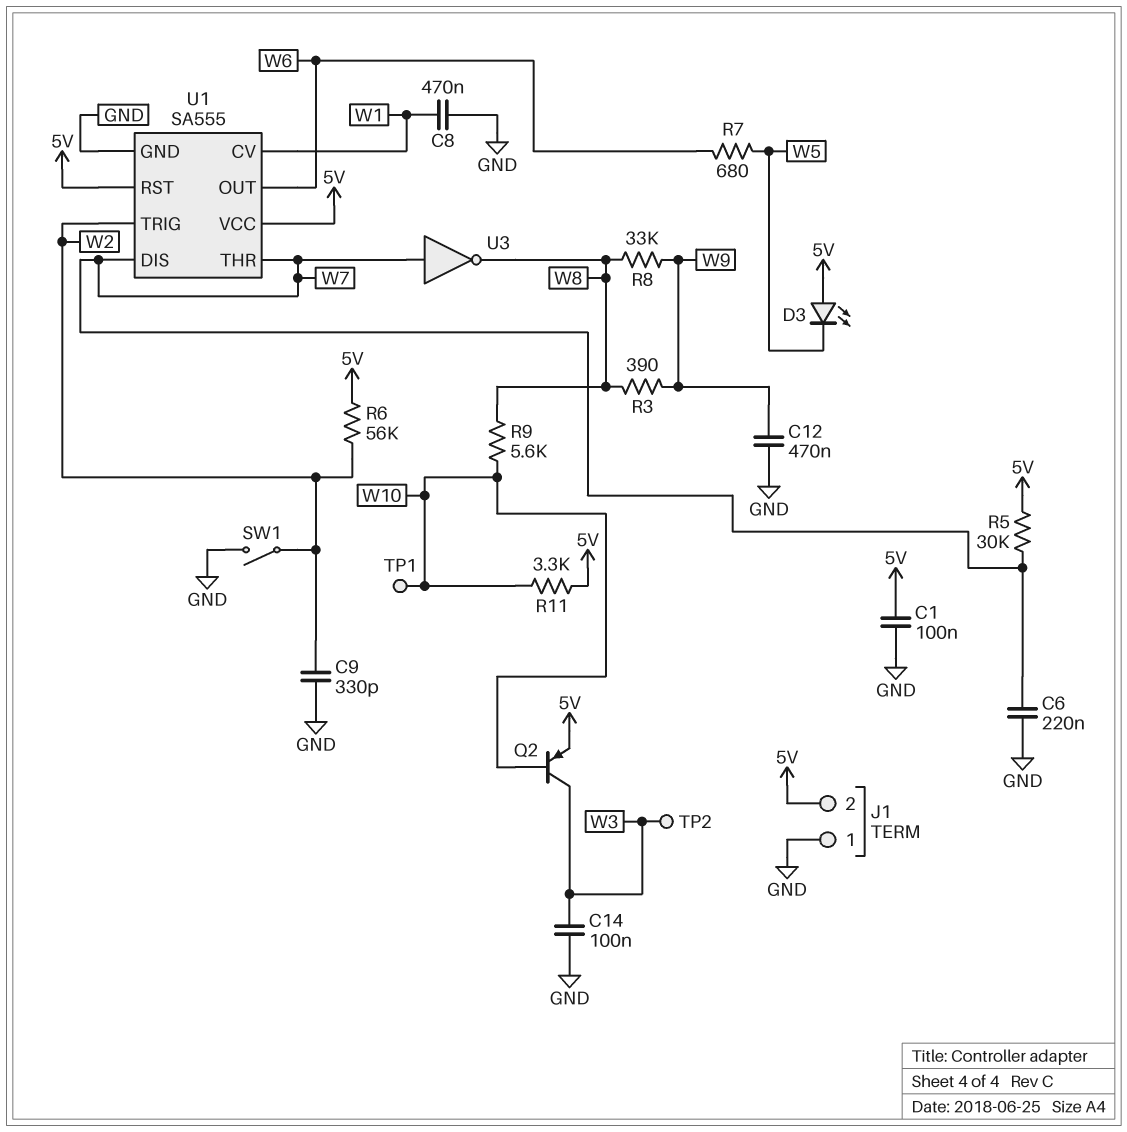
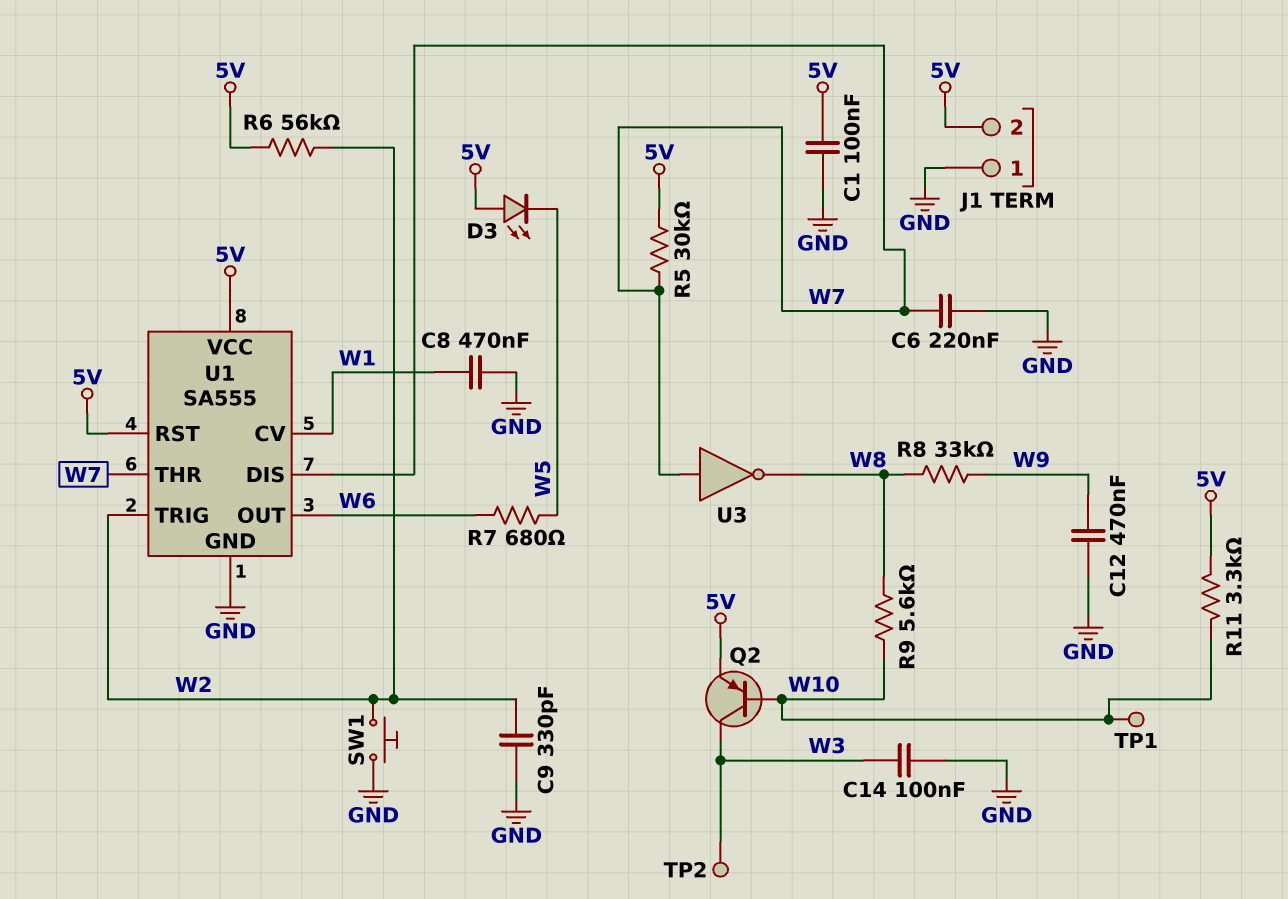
R3: 390 (W8, W9) -> none
SW1: switch (GND, W2) -> button (GND, W2)

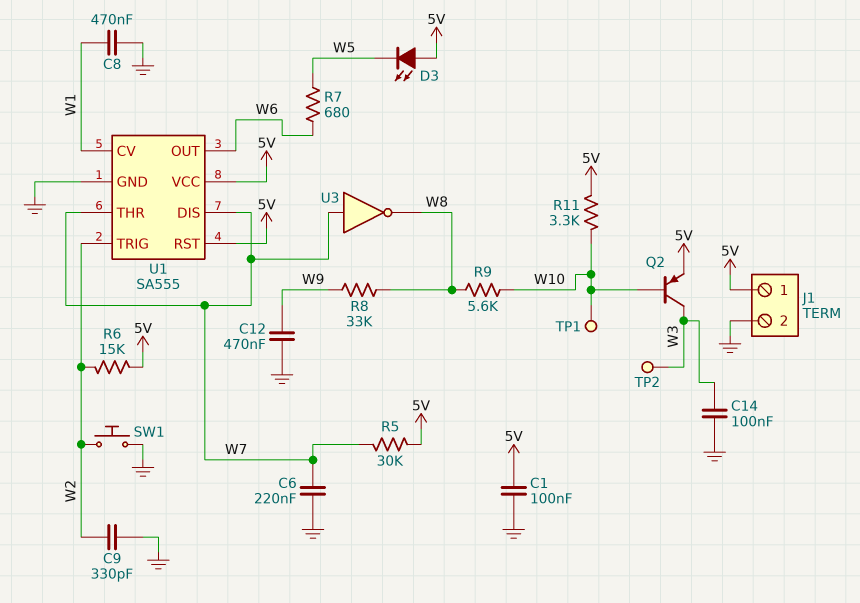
J1 pin 1: GND -> 5V
J1 pin 2: 5V -> GND
R6: 56k (5V, W2) -> 15k (5V, W2)

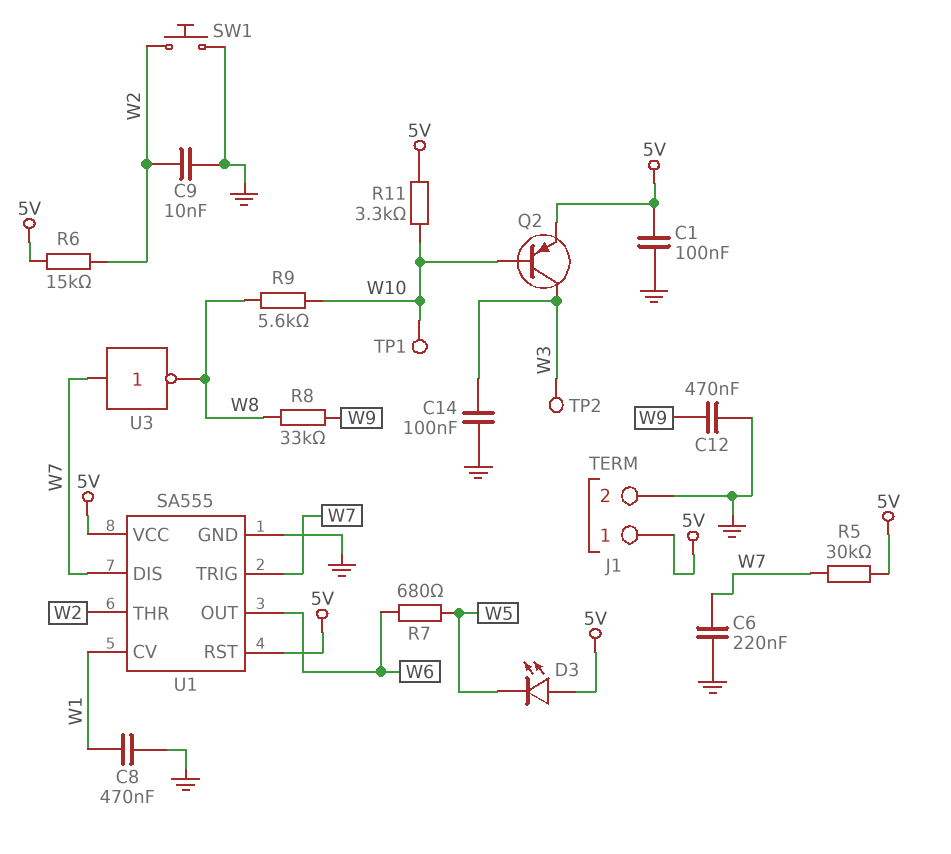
C9: 330pF (GND, W2) -> 10nF (GND, W2)
U1 pin THR: W7 -> W2
U1 pin TRIG: W2 -> W7

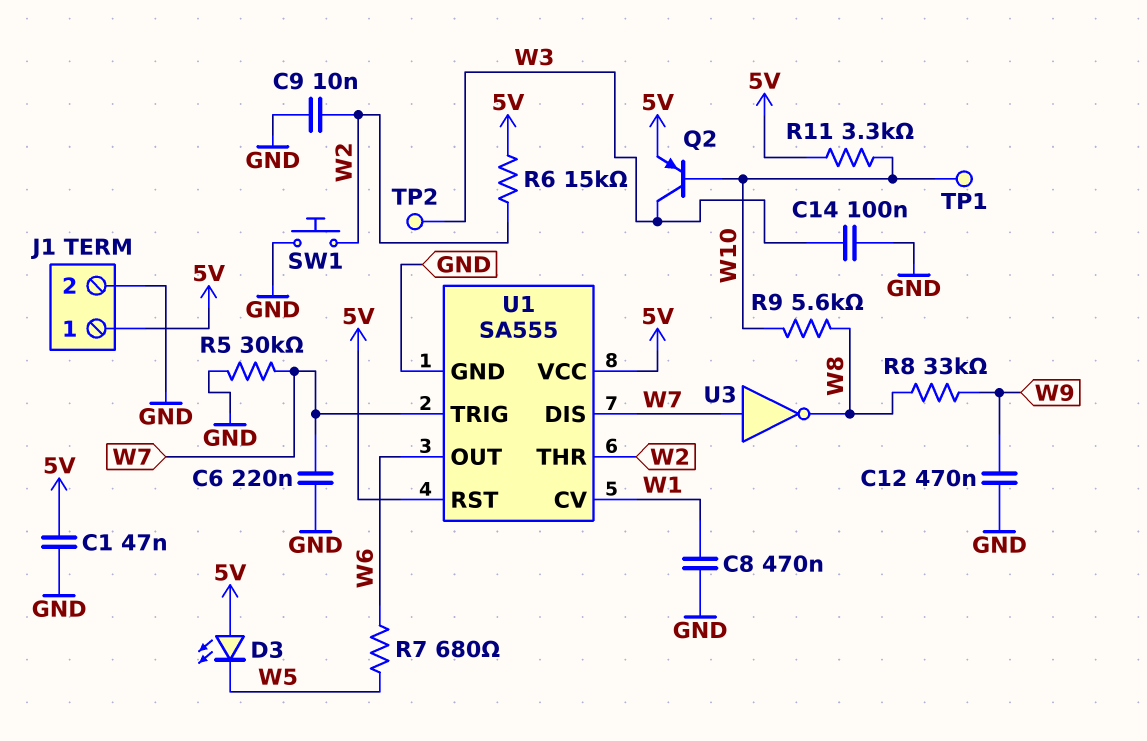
C1: 100nF (5V, GND) -> 47nF (5V, GND)
R5: 30k (5V, W7) -> 30k (GND, W7)

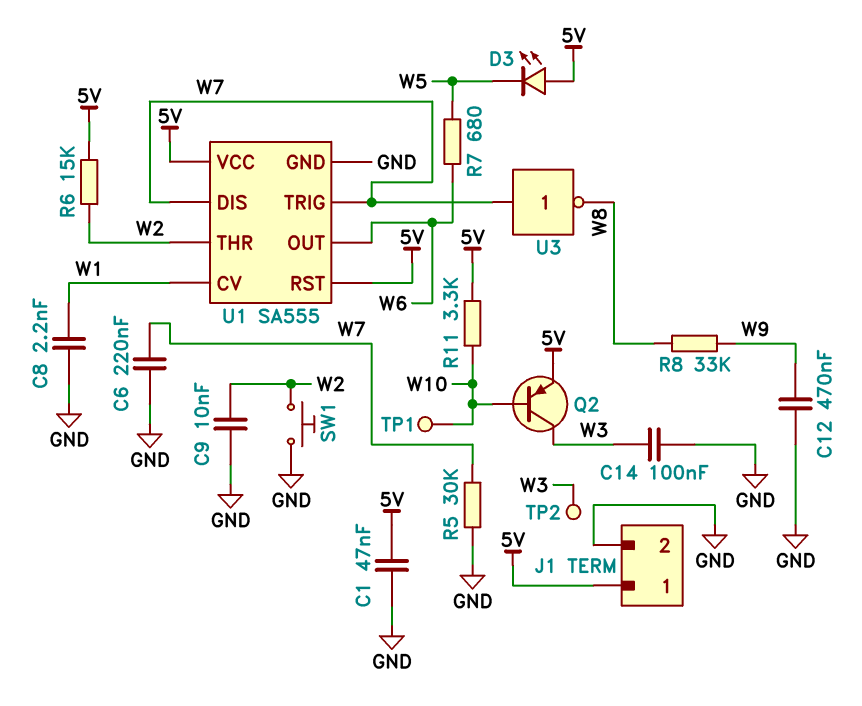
C8: 470nF (GND, W1) -> 2.2nF (GND, W1)
R9: 5.6k (W8, W10) -> none

